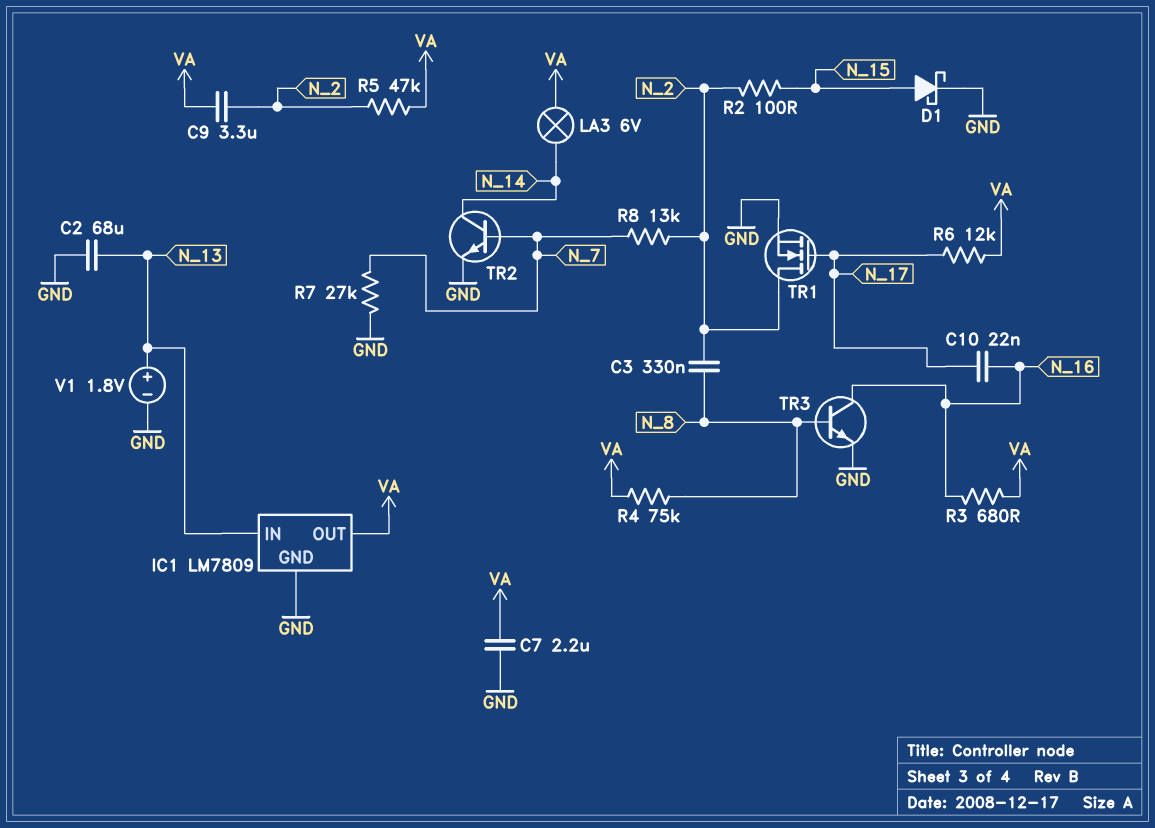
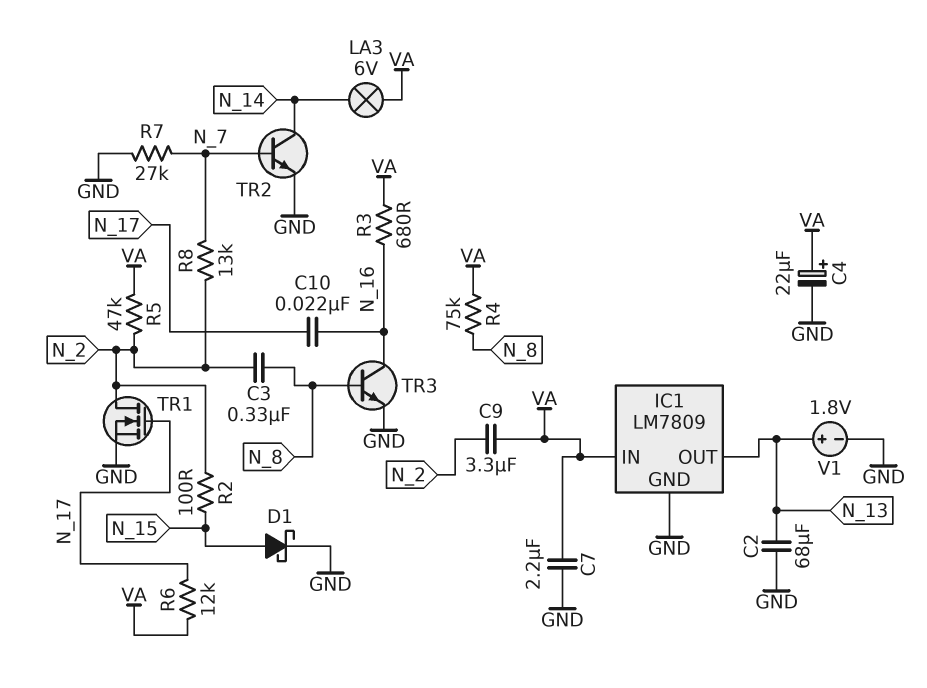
C4: none -> 22uF (plus VA, minus GND)
IC1 pin IN: N_13 -> VA
IC1 pin OUT: VA -> N_13

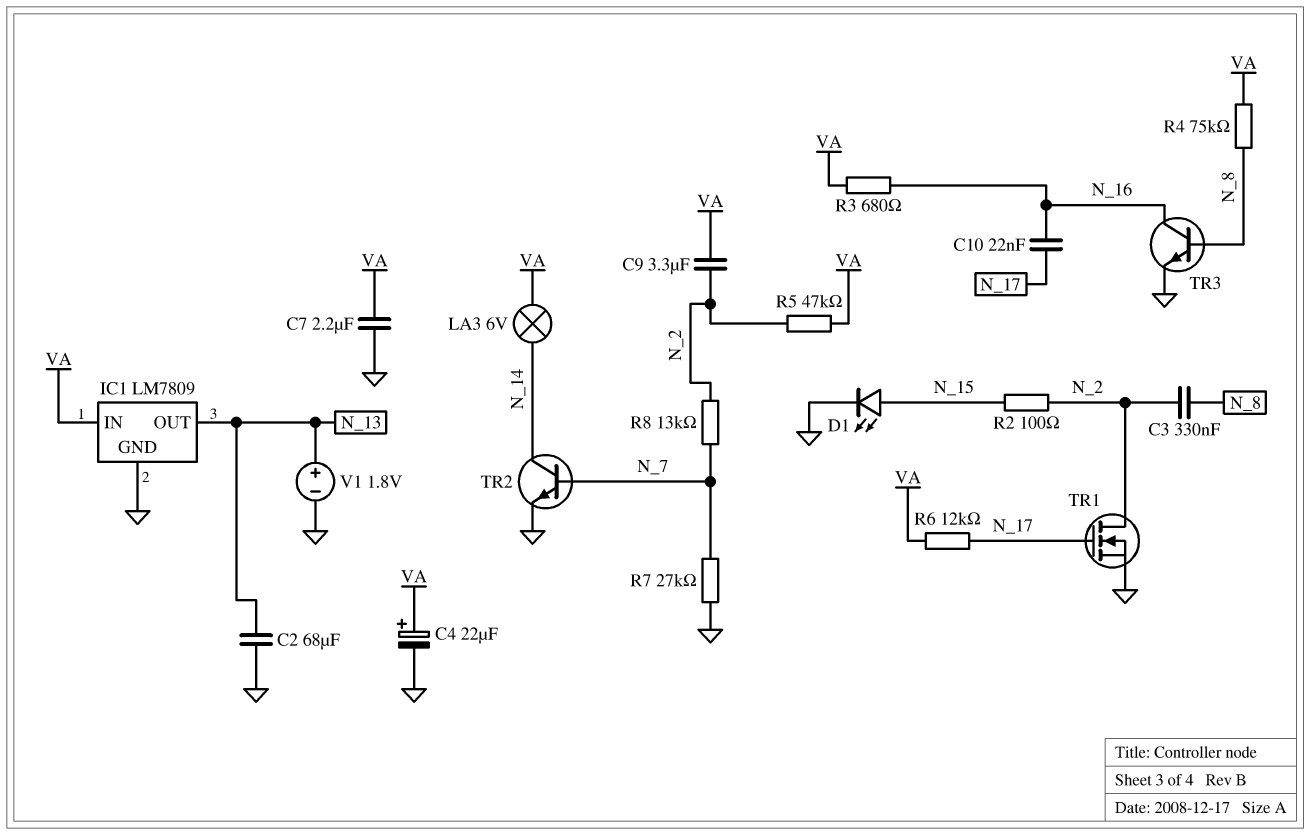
D1: schottky (A N_15, K GND) -> LED (A N_15, K GND)

